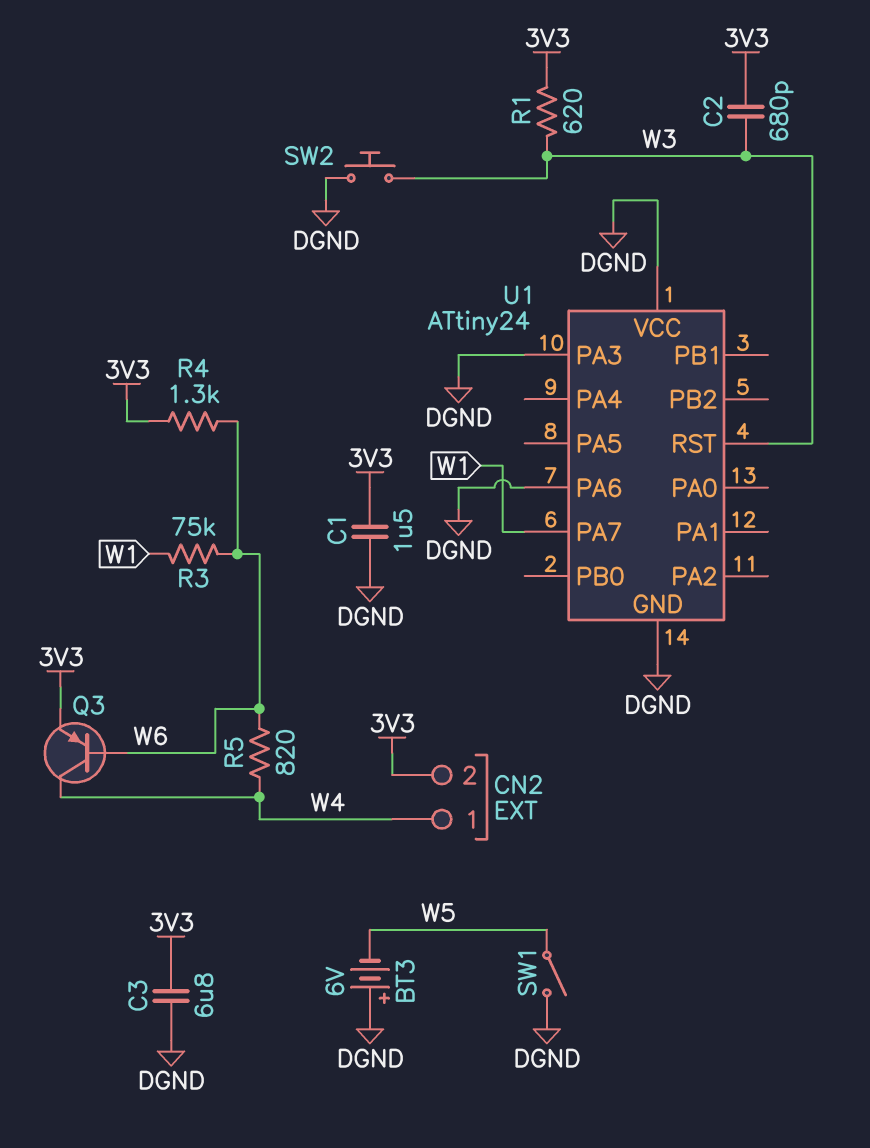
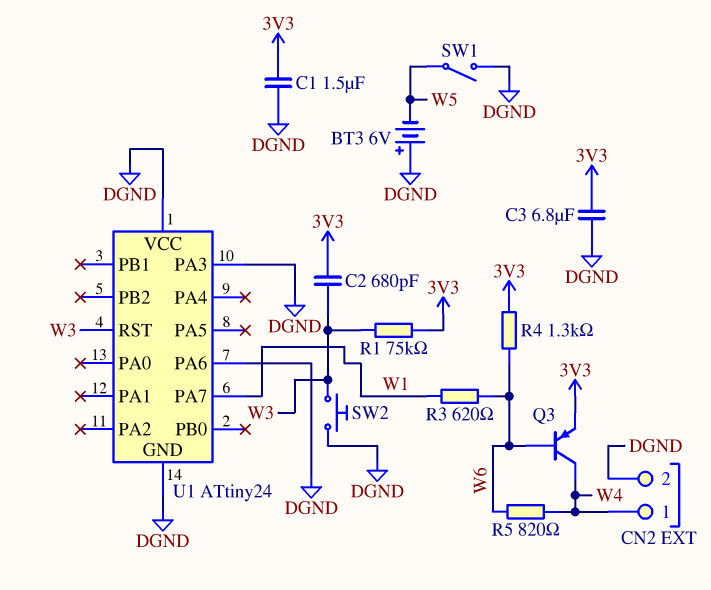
CN2 pin 2: 3V3 -> DGND
R1: 620 (3V3, W3) -> 75k (3V3, W3)
R3: 75k (W1, W6) -> 620 (W1, W6)

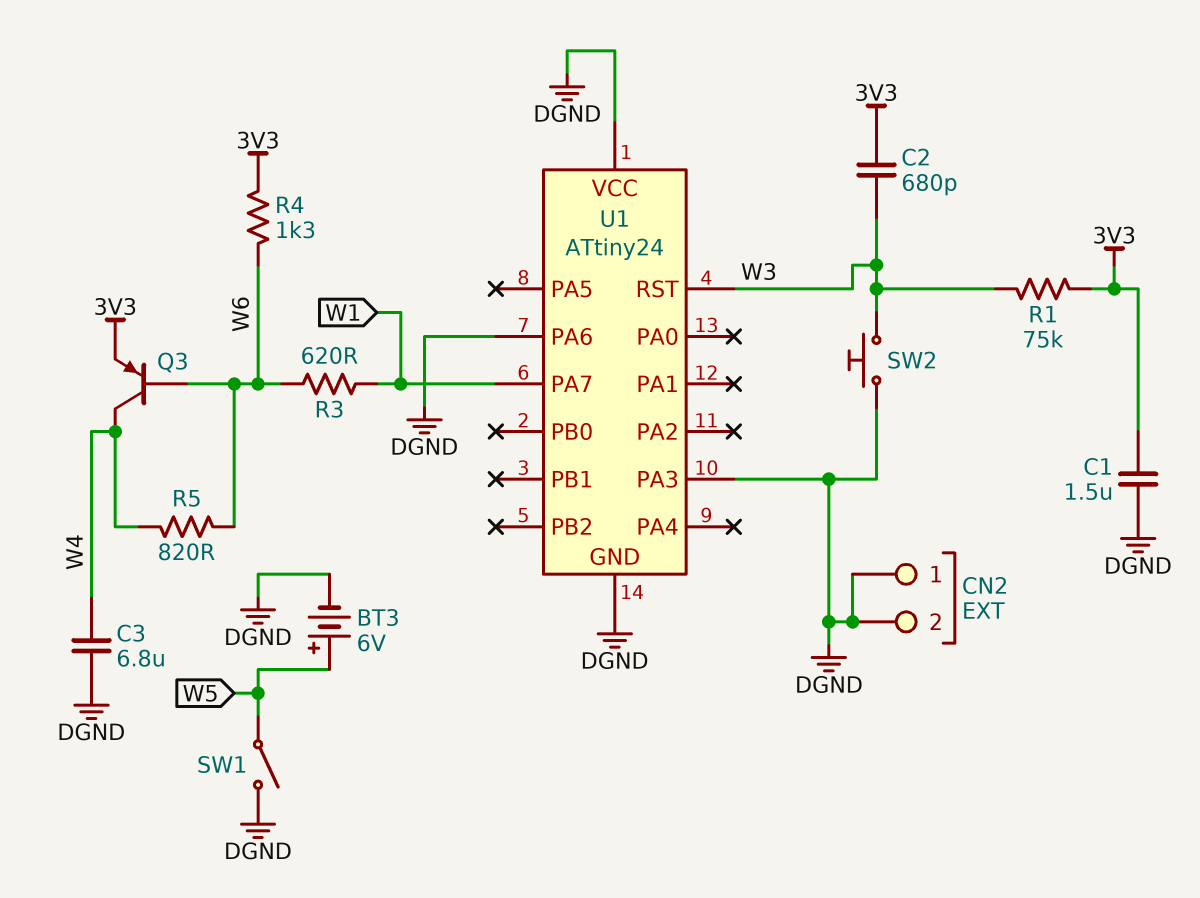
BT3: 6V (plus DGND, minus W5) -> 6V (plus W5, minus DGND)
C3: 6.8uF (3V3, DGND) -> 6.8uF (DGND, W4)
CN2 pin 1: W4 -> DGND

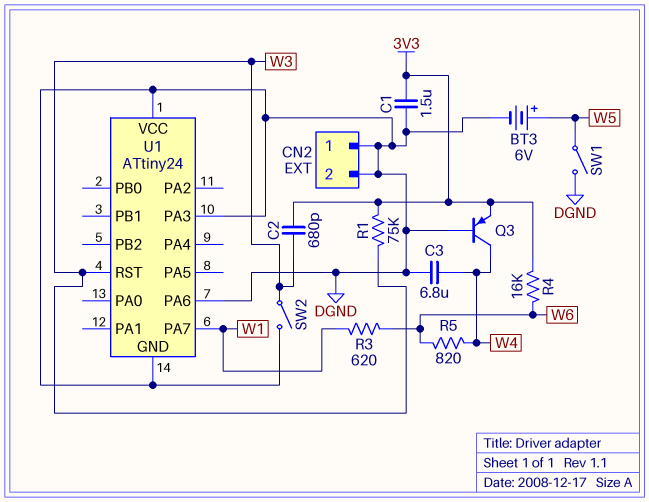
Q3: PNP (B W6, C W4, E 3V3) -> PNP (B DGND, C W4, E 3V3)
R4: 1.3k (3V3, W6) -> 16k (3V3, W6)
SW2: button (DGND, W3) -> switch (DGND, W3)

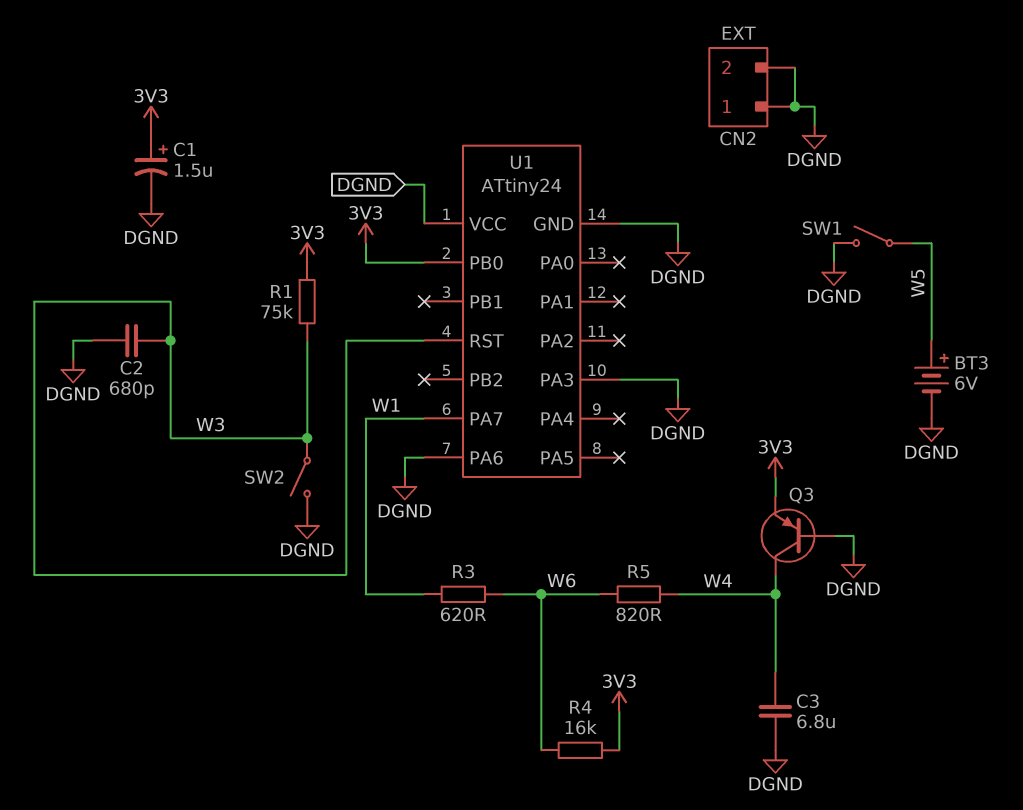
C1: 1.5uF (3V3, DGND) -> 1.5uF (plus 3V3, minus DGND)
C2: 680pF (3V3, W3) -> 680pF (DGND, W3)
U1 pin PB0: none -> 3V3

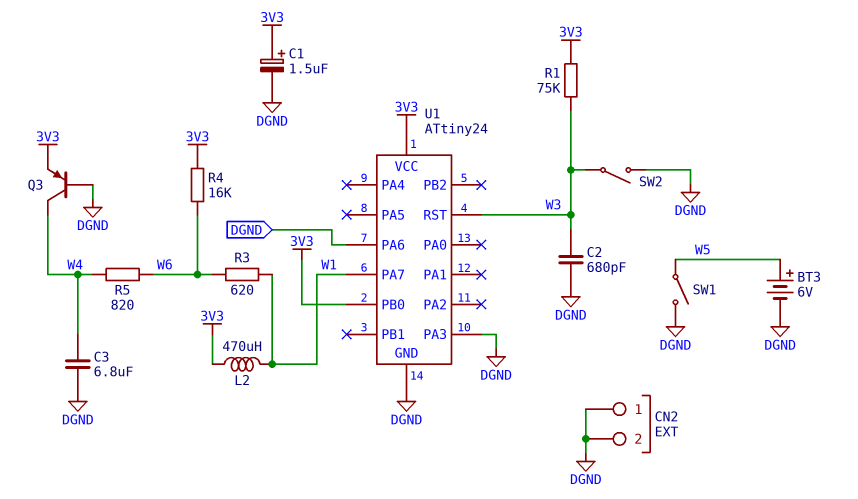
L2: none -> 470uH (3V3, W1)
U1 pin VCC: DGND -> 3V3

